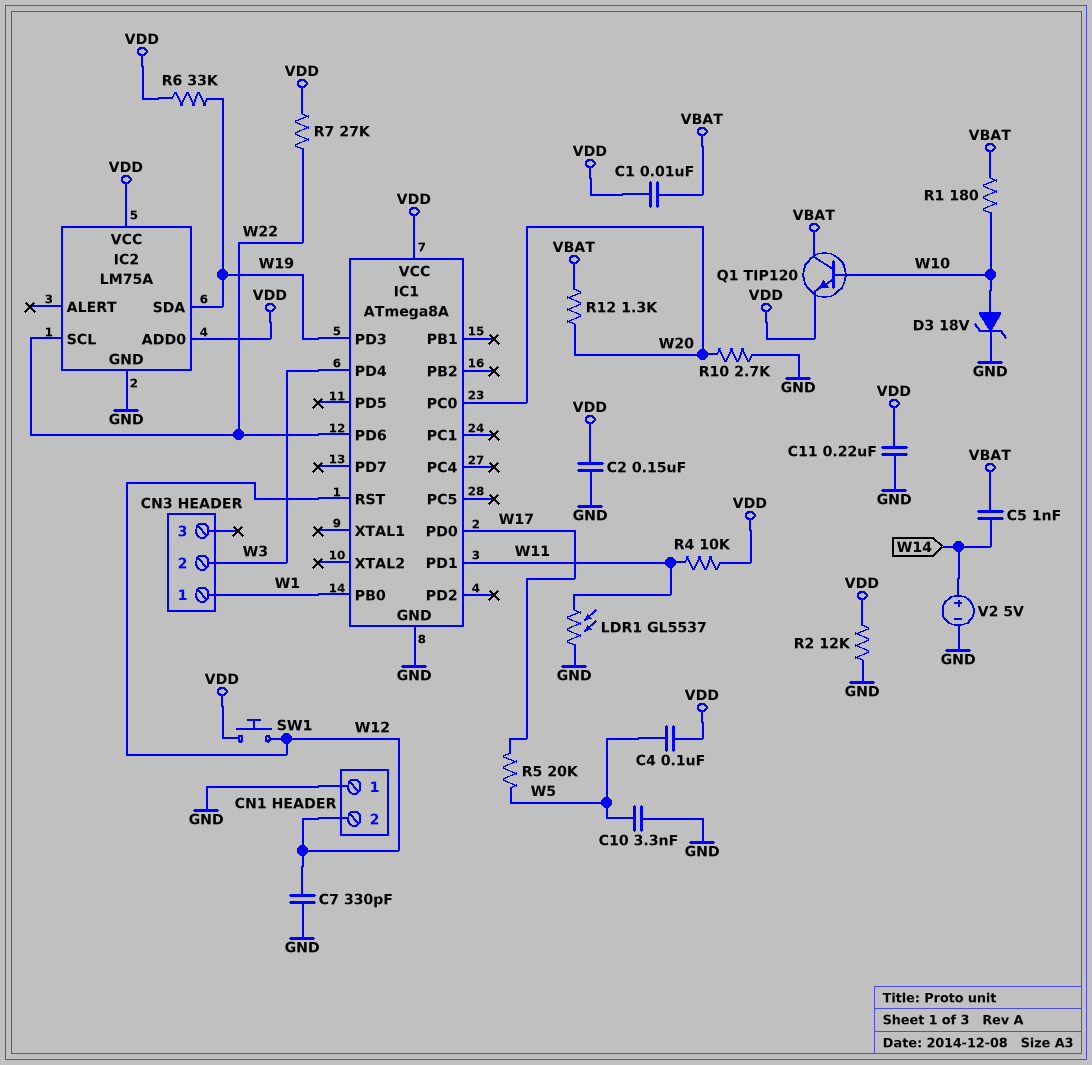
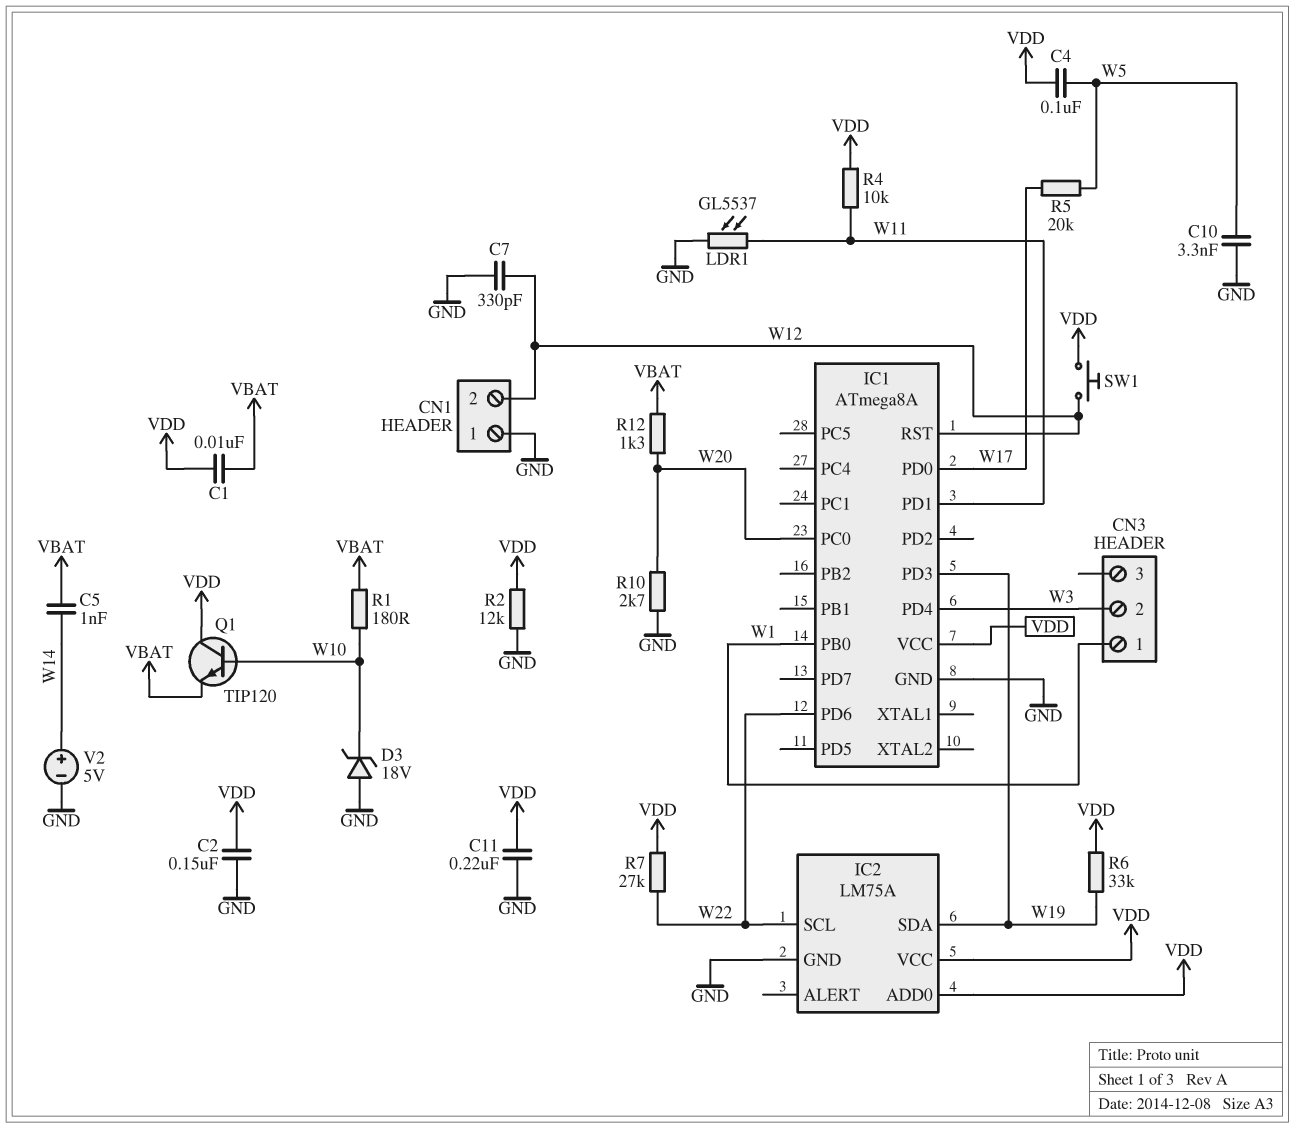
D3: zener 18V (A W10, K GND) -> zener 18V (A GND, K W10)
Q1: NPN TIP120 (B W10, C VBAT, E VDD) -> NPN TIP120 (B W10, C VDD, E VBAT)

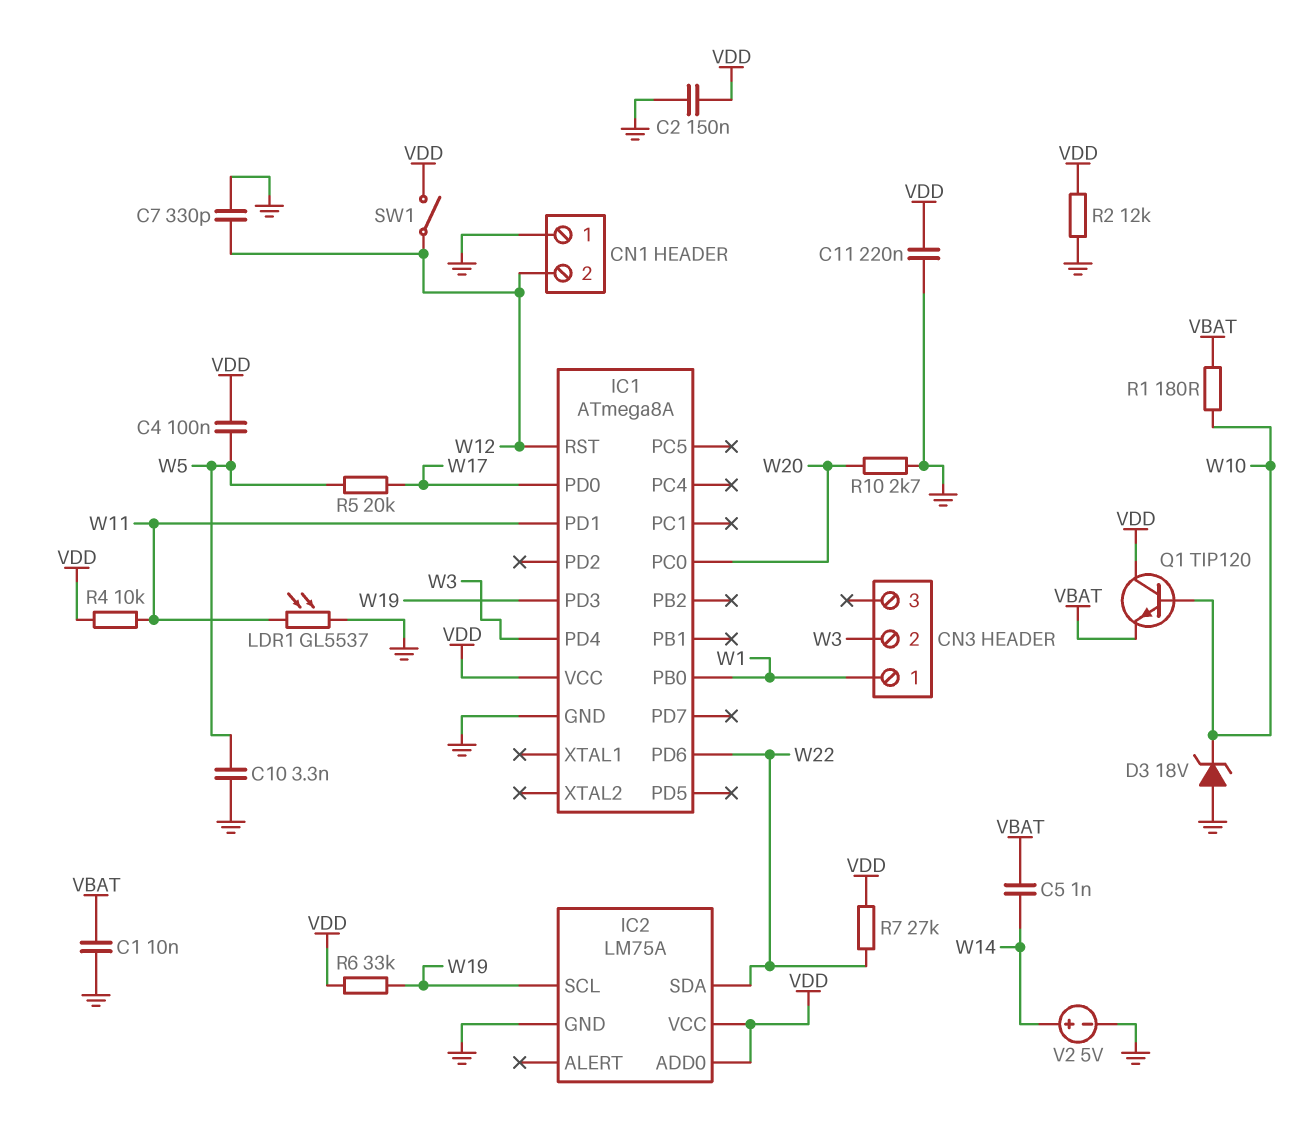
C1: 10nF (VBAT, VDD) -> 10nF (GND, VBAT)
IC2 pin SCL: W22 -> W19
IC2 pin SDA: W19 -> W22
R12: 1.3k (VBAT, W20) -> none
SW1: button (VDD, W12) -> switch (VDD, W12)

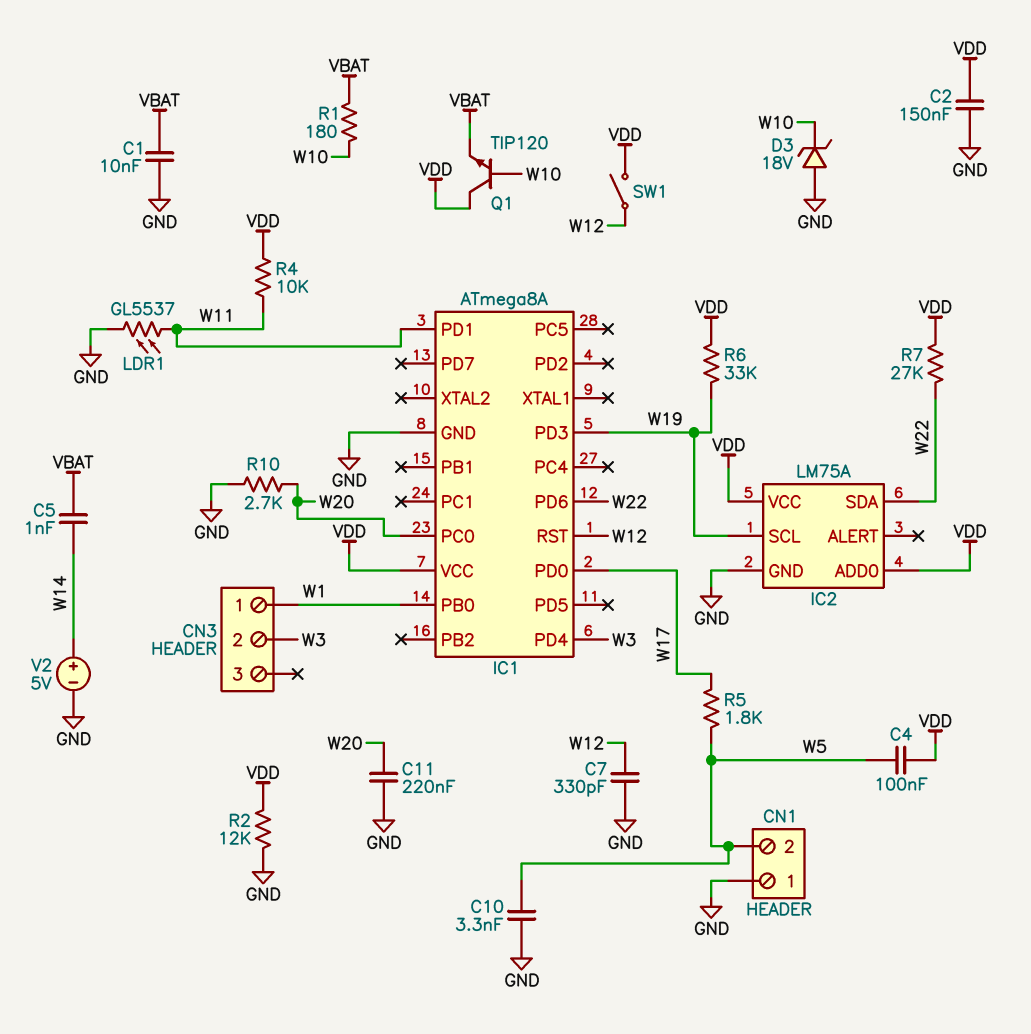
C11: 220nF (GND, VDD) -> 220nF (GND, W20)
CN1 pin 2: W12 -> W5
R5: 20k (W5, W17) -> 1.8k (W5, W17)

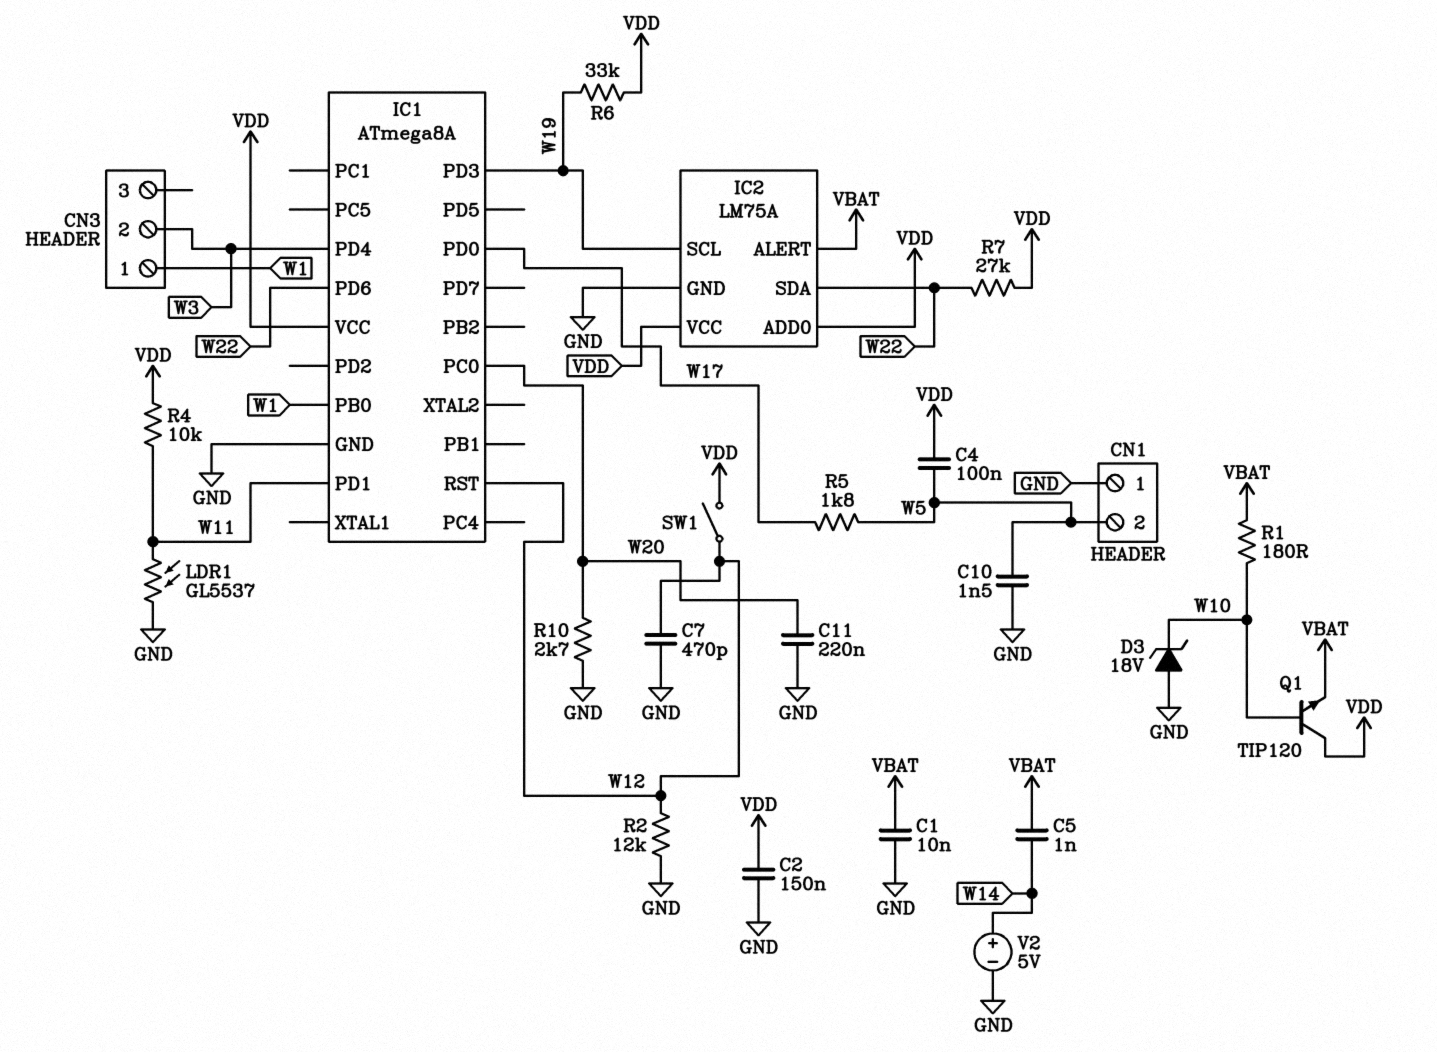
C7: 330pF (GND, W12) -> 470pF (GND, W12)
C10: 3.3nF (GND, W5) -> 1.5nF (GND, W5)
IC2 pin ALERT: none -> VBAT
R2: 12k (GND, VDD) -> 12k (GND, W12)

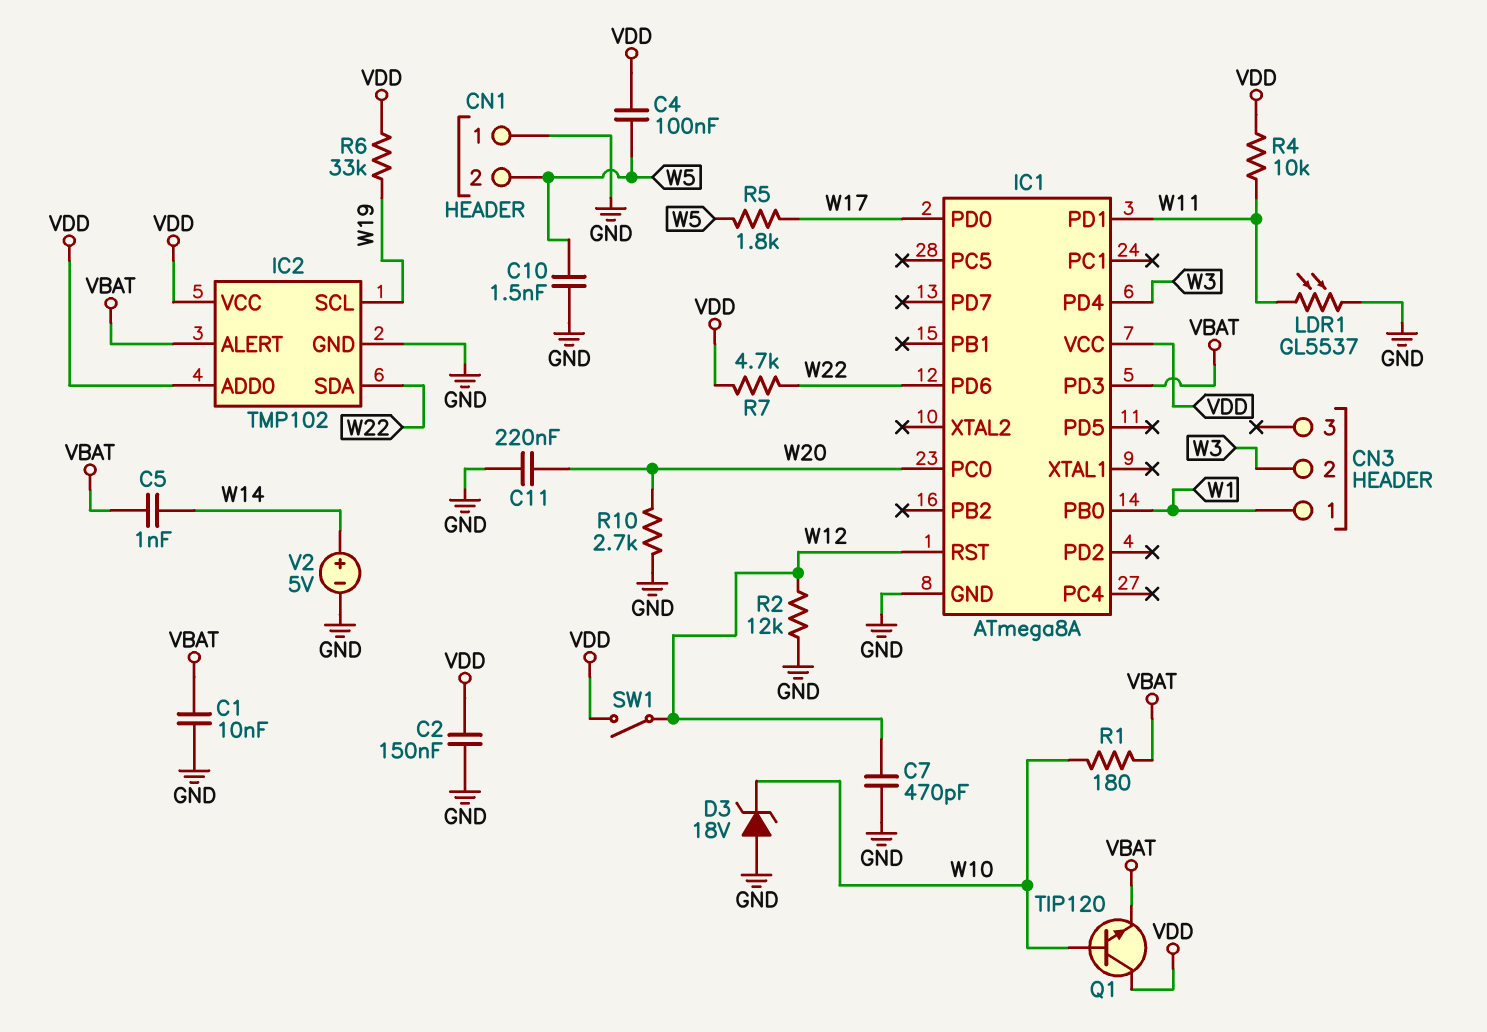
IC1 pin PD3: W19 -> VBAT
IC2: LM75A -> TMP102
R7: 27k (VDD, W22) -> 4.7k (VDD, W22)

